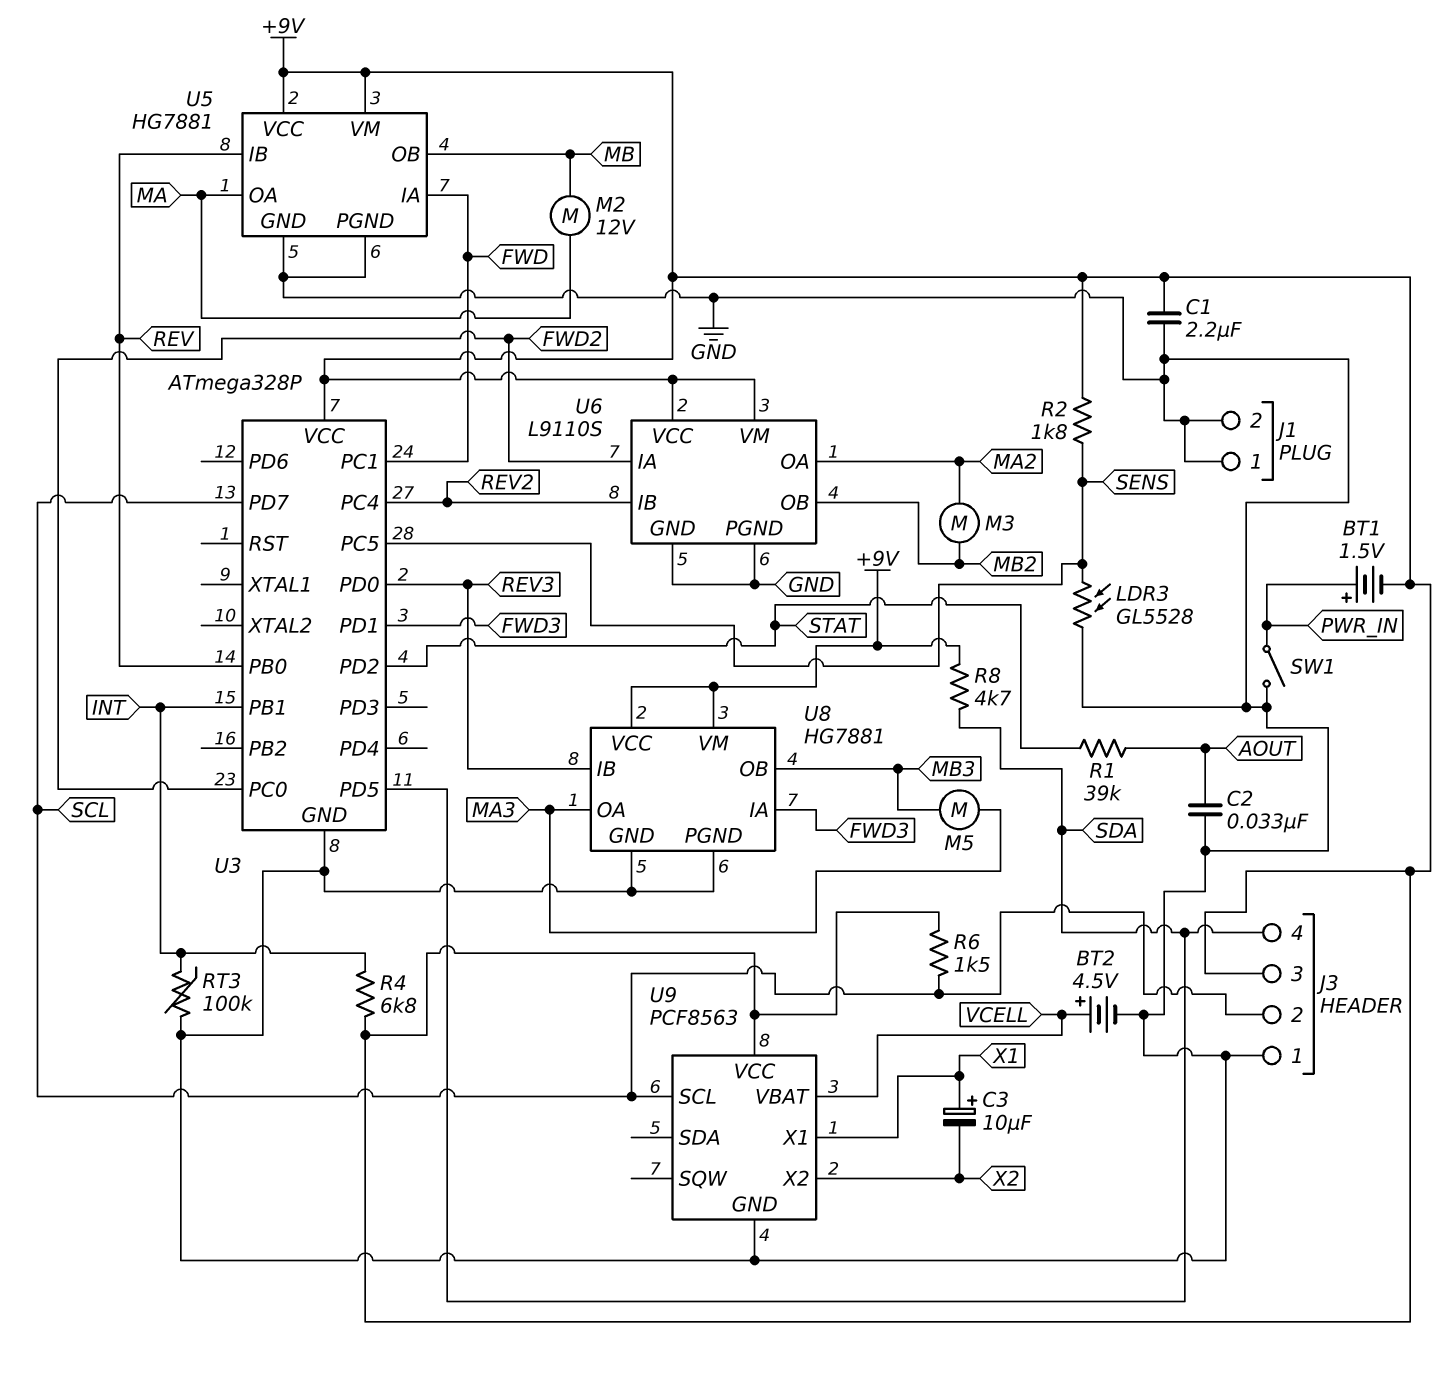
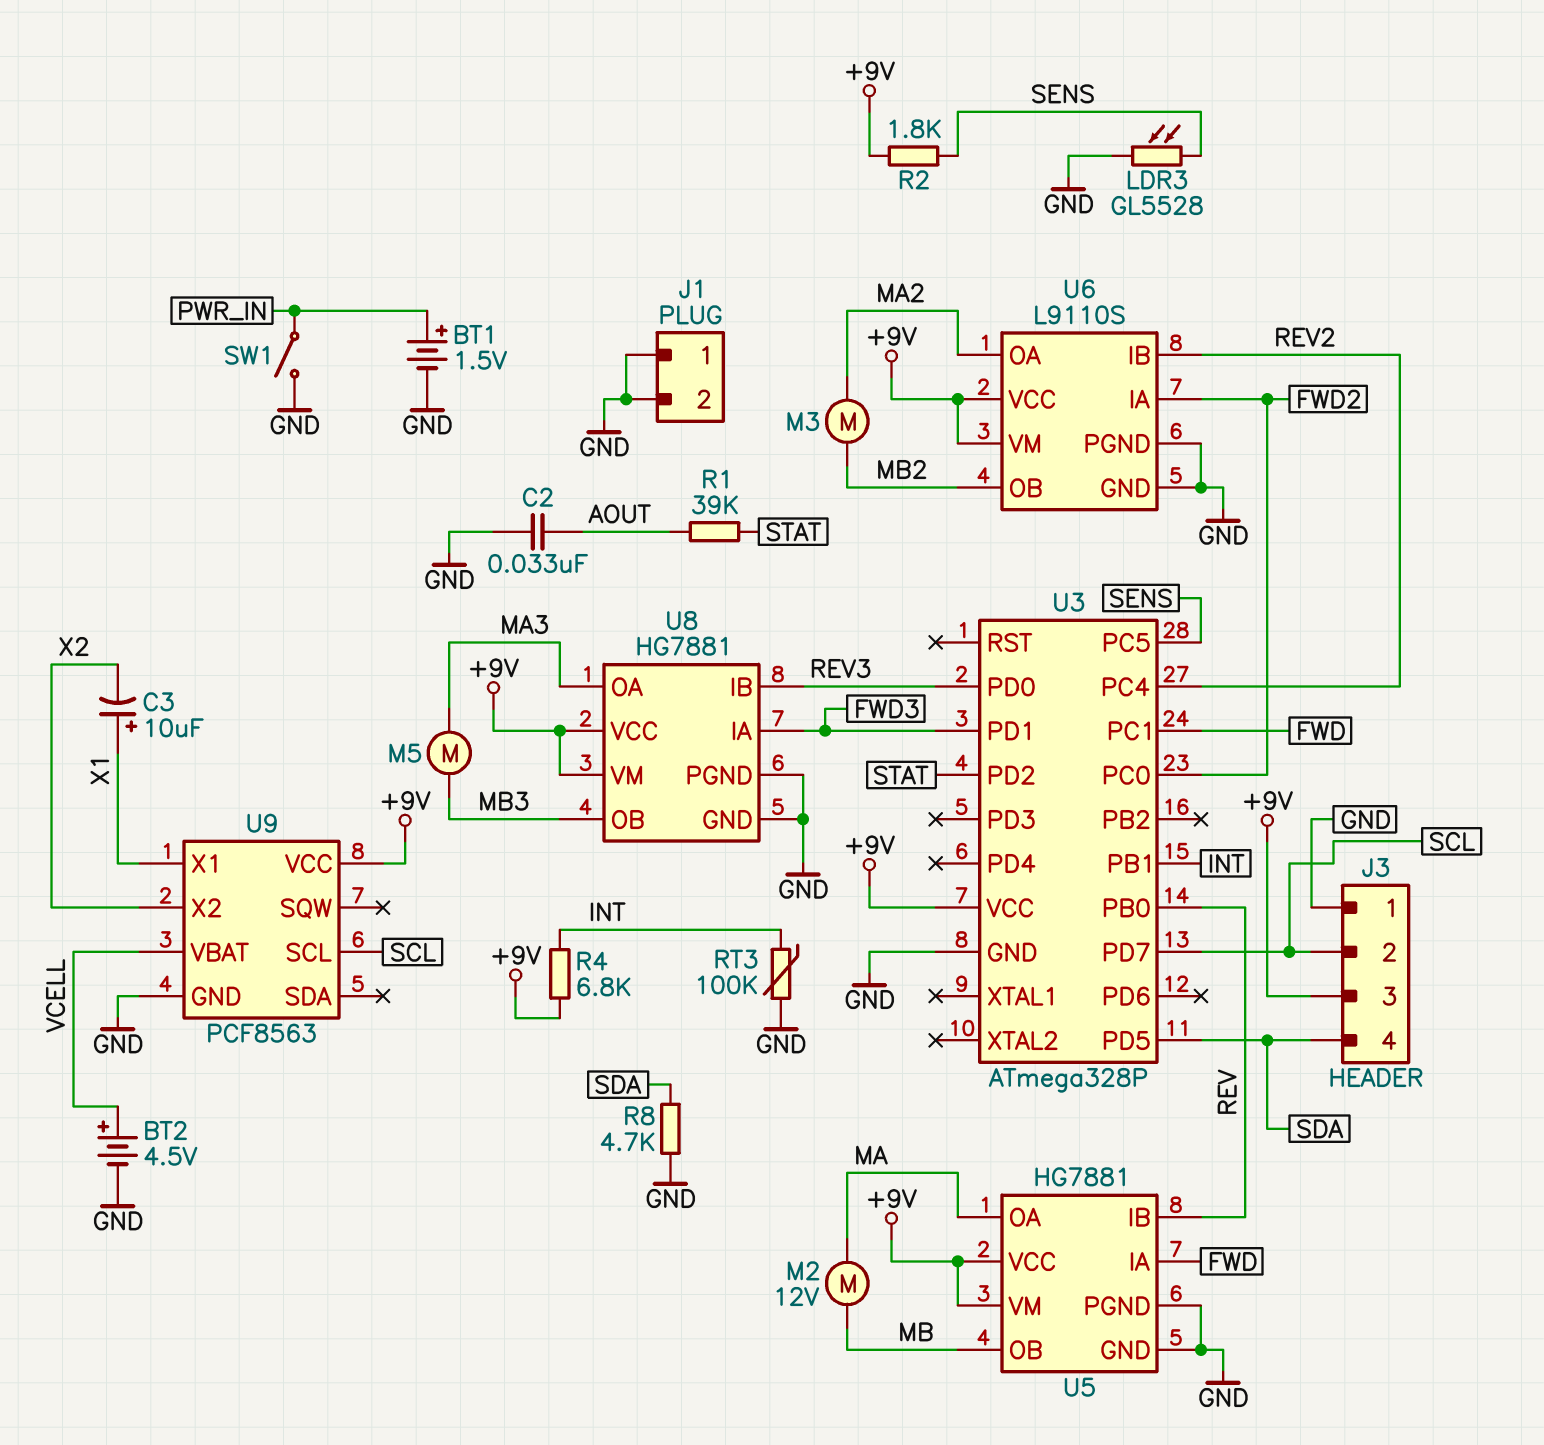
BT1: 1.5V (plus PWR_IN, minus +9V) -> 1.5V (plus PWR_IN, minus GND)
C1: 2.2uF (+9V, GND) -> none
R6: 1.5k (+9V, SCL) -> none
R8: 4.7k (+9V, SDA) -> 4.7k (GND, SDA)

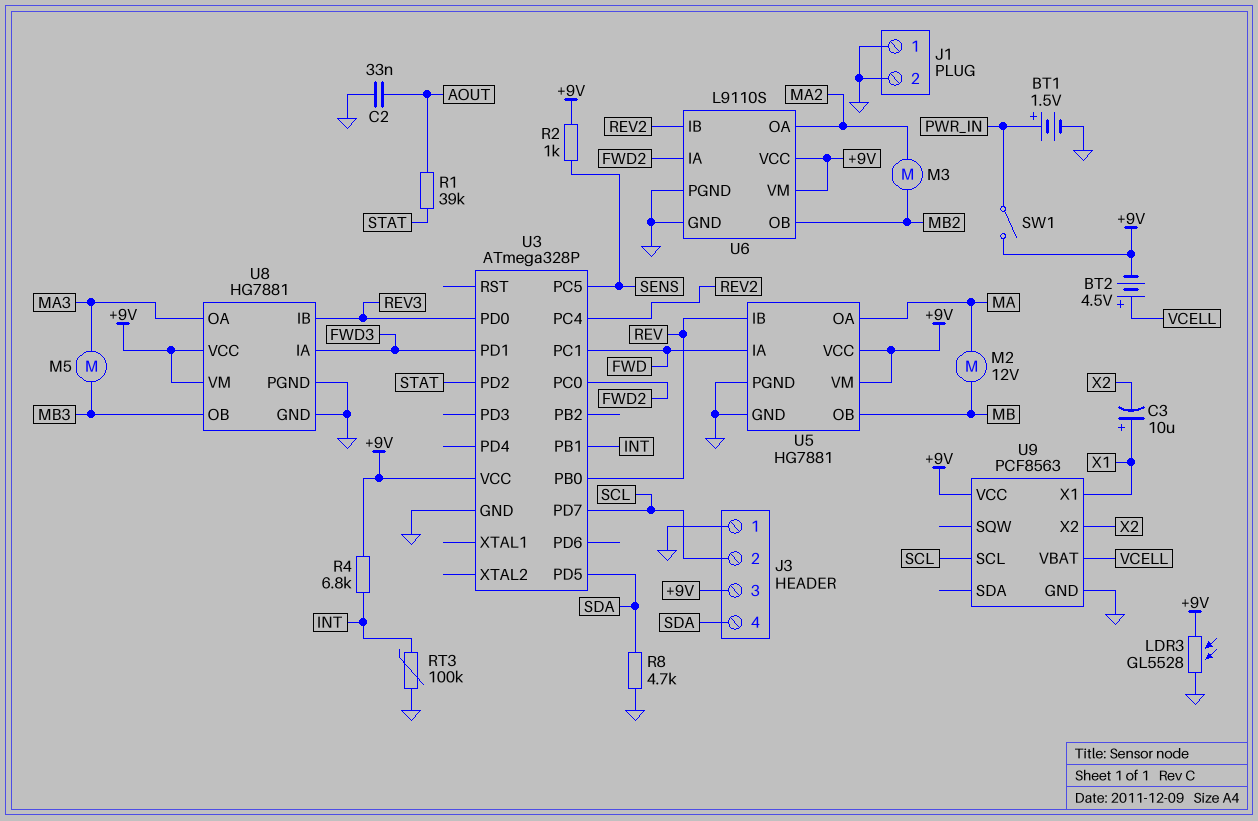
BT2: 4.5V (plus VCELL, minus GND) -> 4.5V (plus VCELL, minus +9V)
LDR3: GL5528 (GND, SENS) -> GL5528 (+9V, GND)
R2: 1.8k (+9V, SENS) -> 1k (+9V, SENS)
SW1: switch (GND, PWR_IN) -> switch (+9V, PWR_IN)

